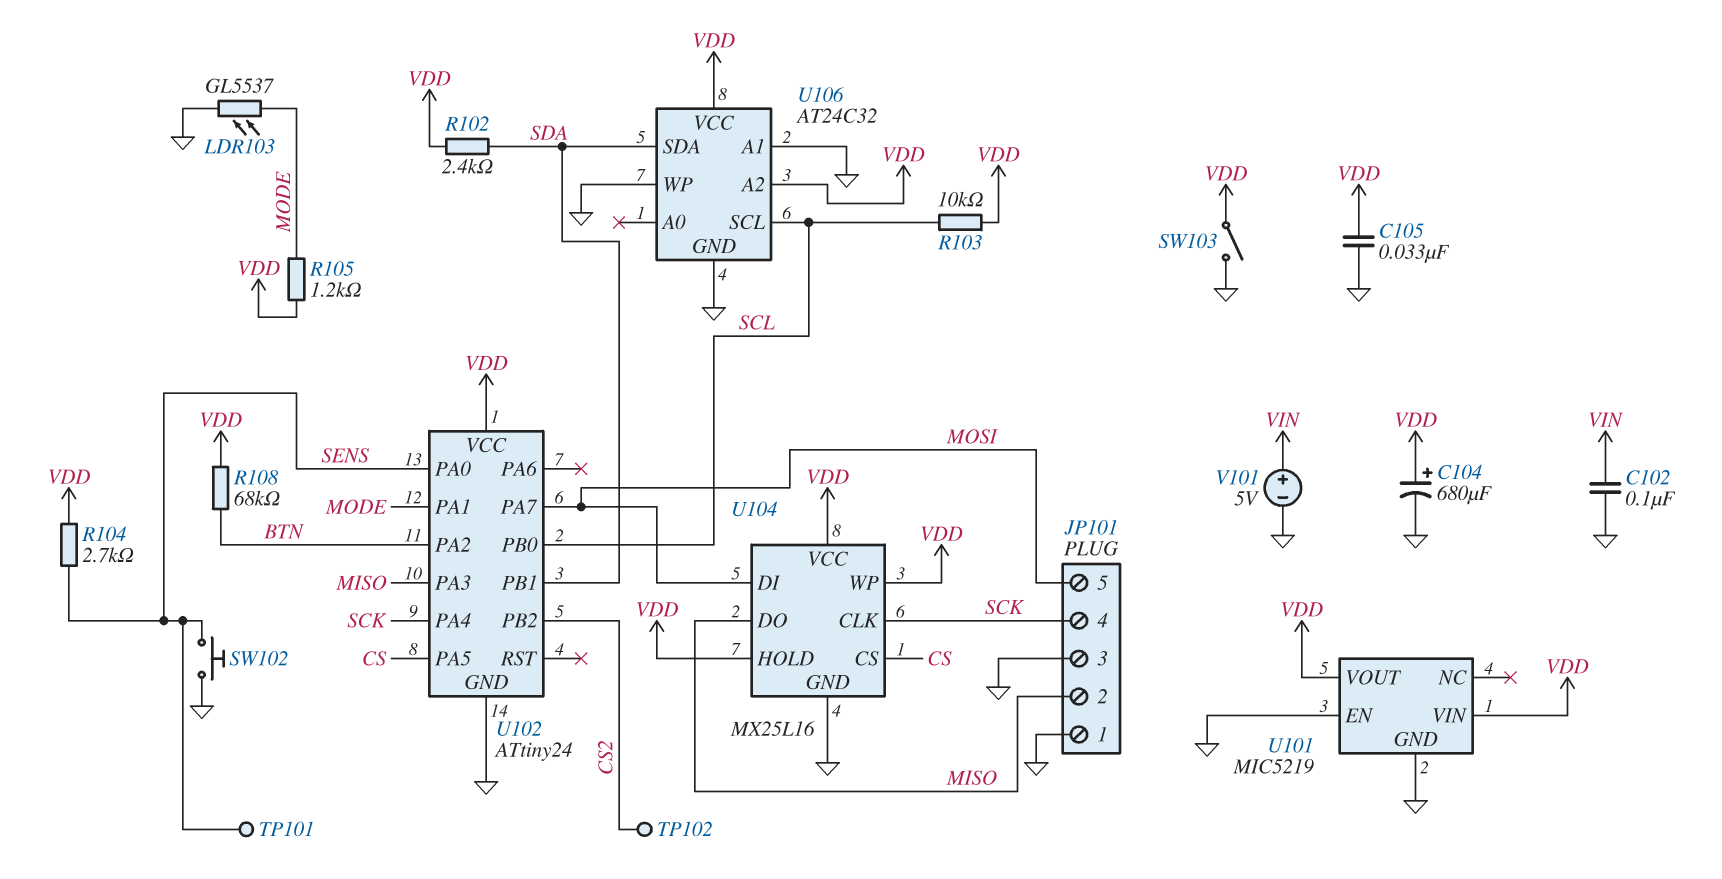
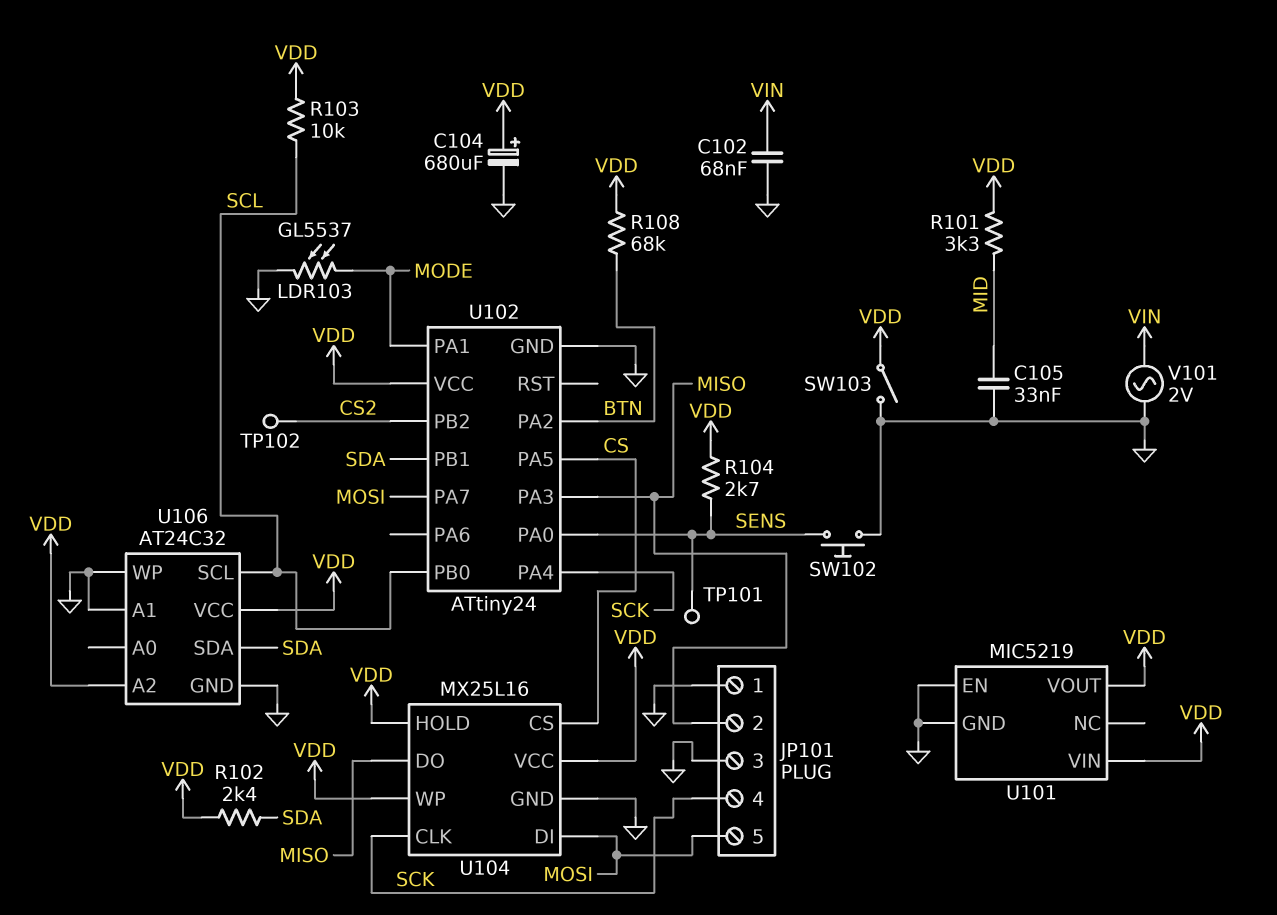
C102: 100nF (GND, VIN) -> 68nF (GND, VIN)
C105: 33nF (GND, VDD) -> 33nF (GND, MID)
R101: none -> 3.3k (MID, VDD)
R105: 1.2k (MODE, VDD) -> none
V101: 5V (plus VIN, minus GND) -> AC 2V (GND, VIN)

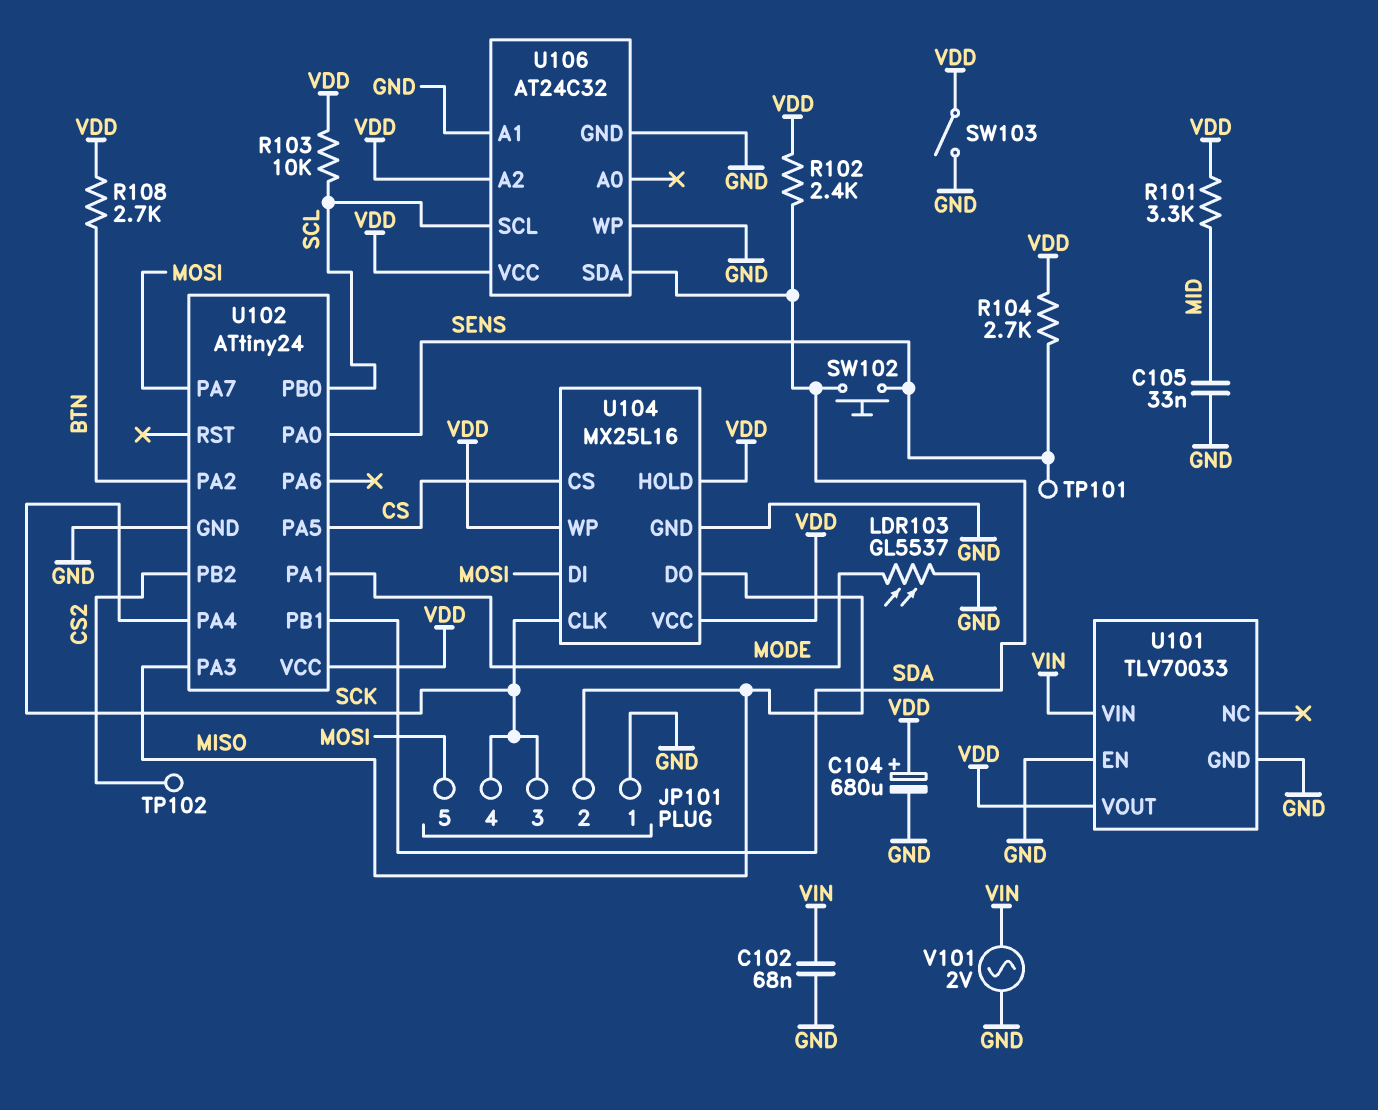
JP101 pin 3: GND -> SCK
R108: 68k (BTN, VDD) -> 2.7k (BTN, VDD)
SW102: button (GND, SENS) -> button (SDA, SENS)
U101: MIC5219 -> TLV70033
U101 pin VIN: VDD -> VIN

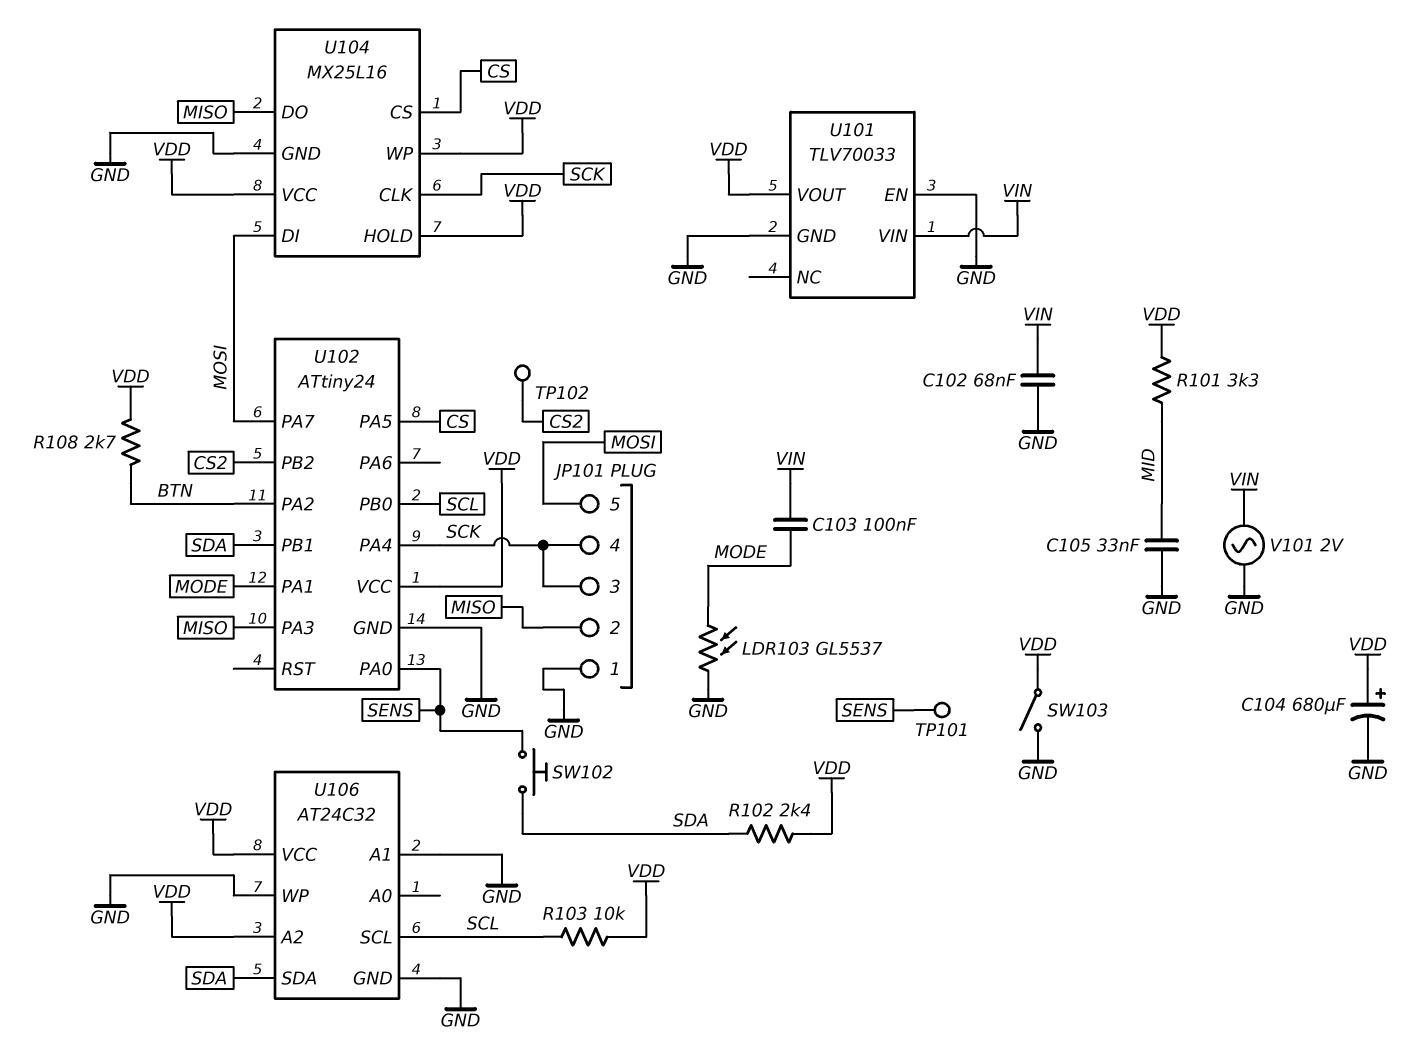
C103: none -> 100nF (MODE, VIN)
R104: 2.7k (SENS, VDD) -> none

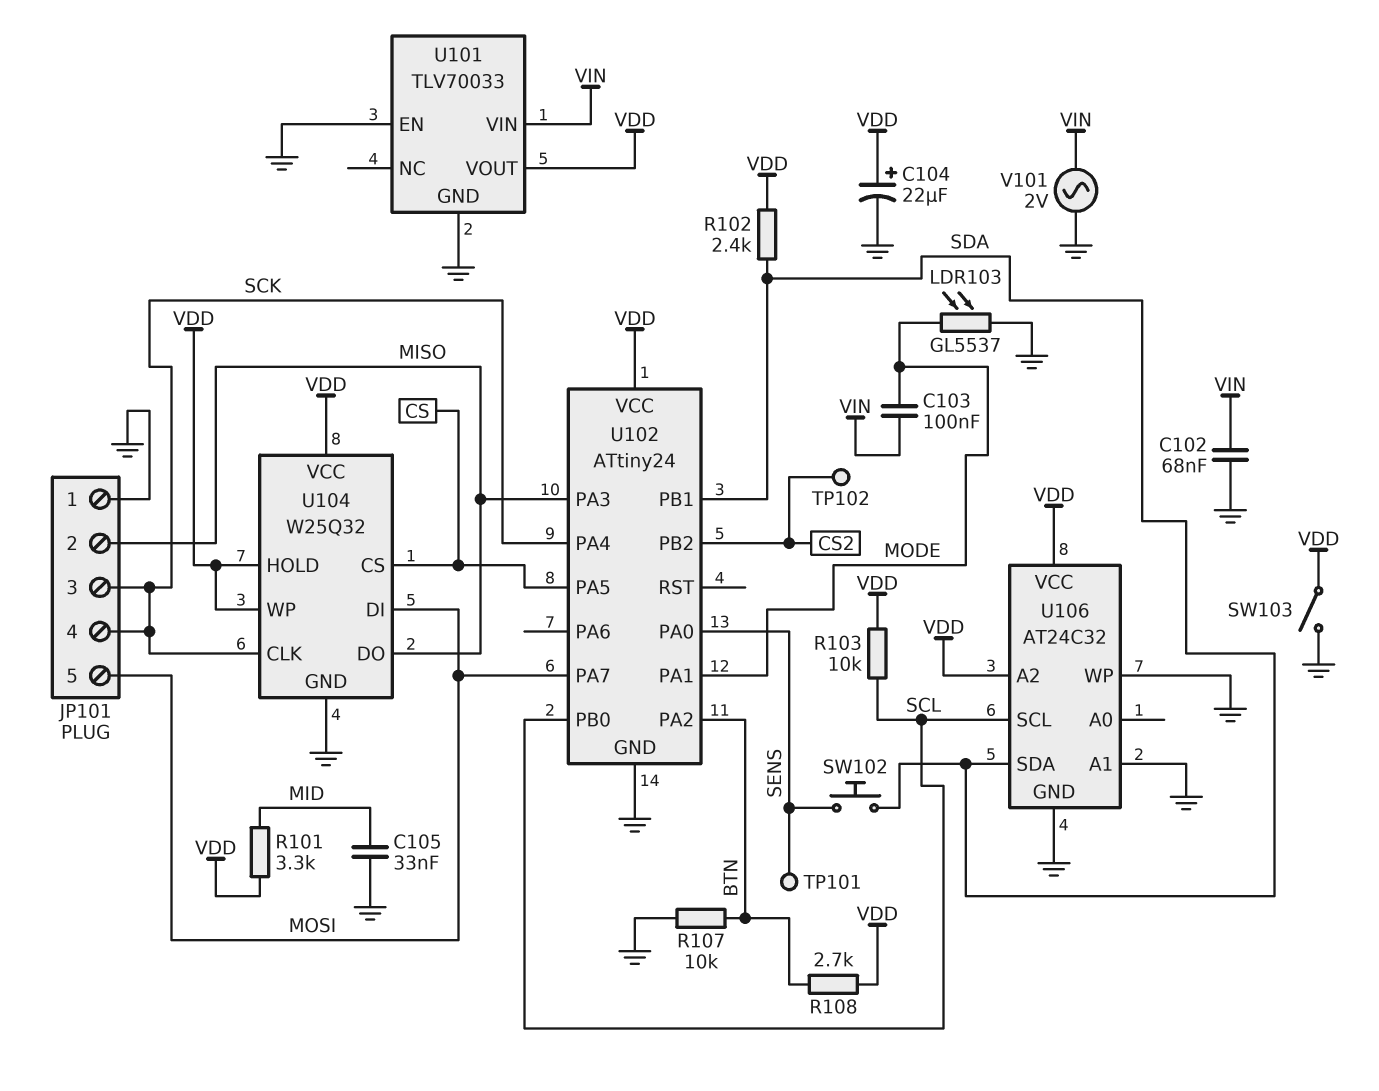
C104: 680uF (plus VDD, minus GND) -> 22uF (plus VDD, minus GND)
R107: none -> 10k (BTN, GND)
U104: MX25L16 -> W25Q32

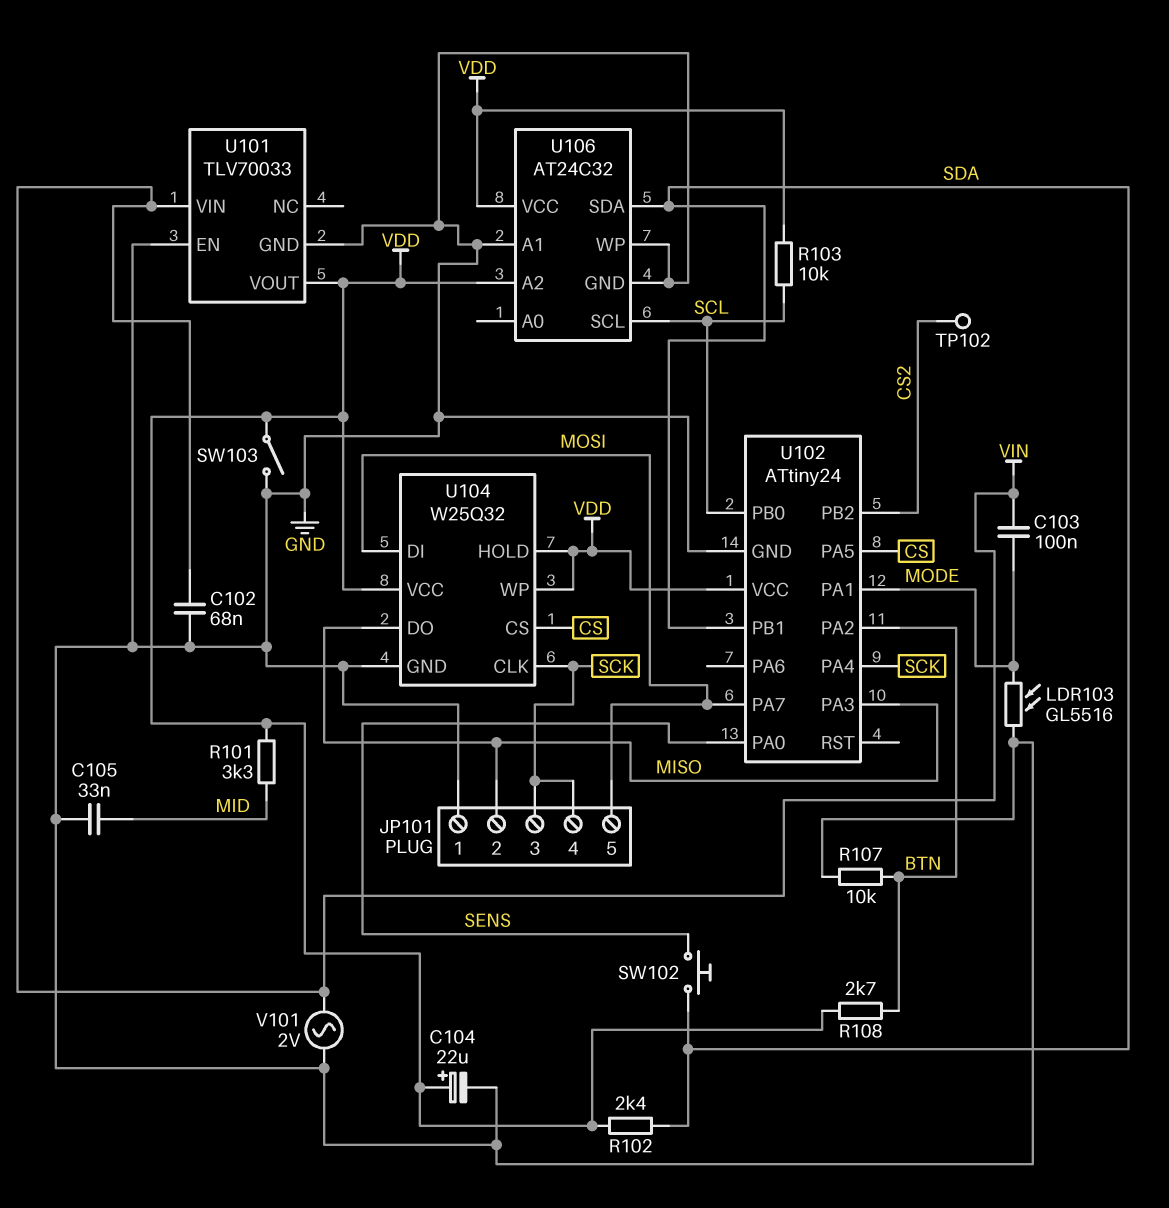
LDR103: GL5537 (GND, MODE) -> GL5516 (GND, MODE)
TP101: test point (SENS) -> none

